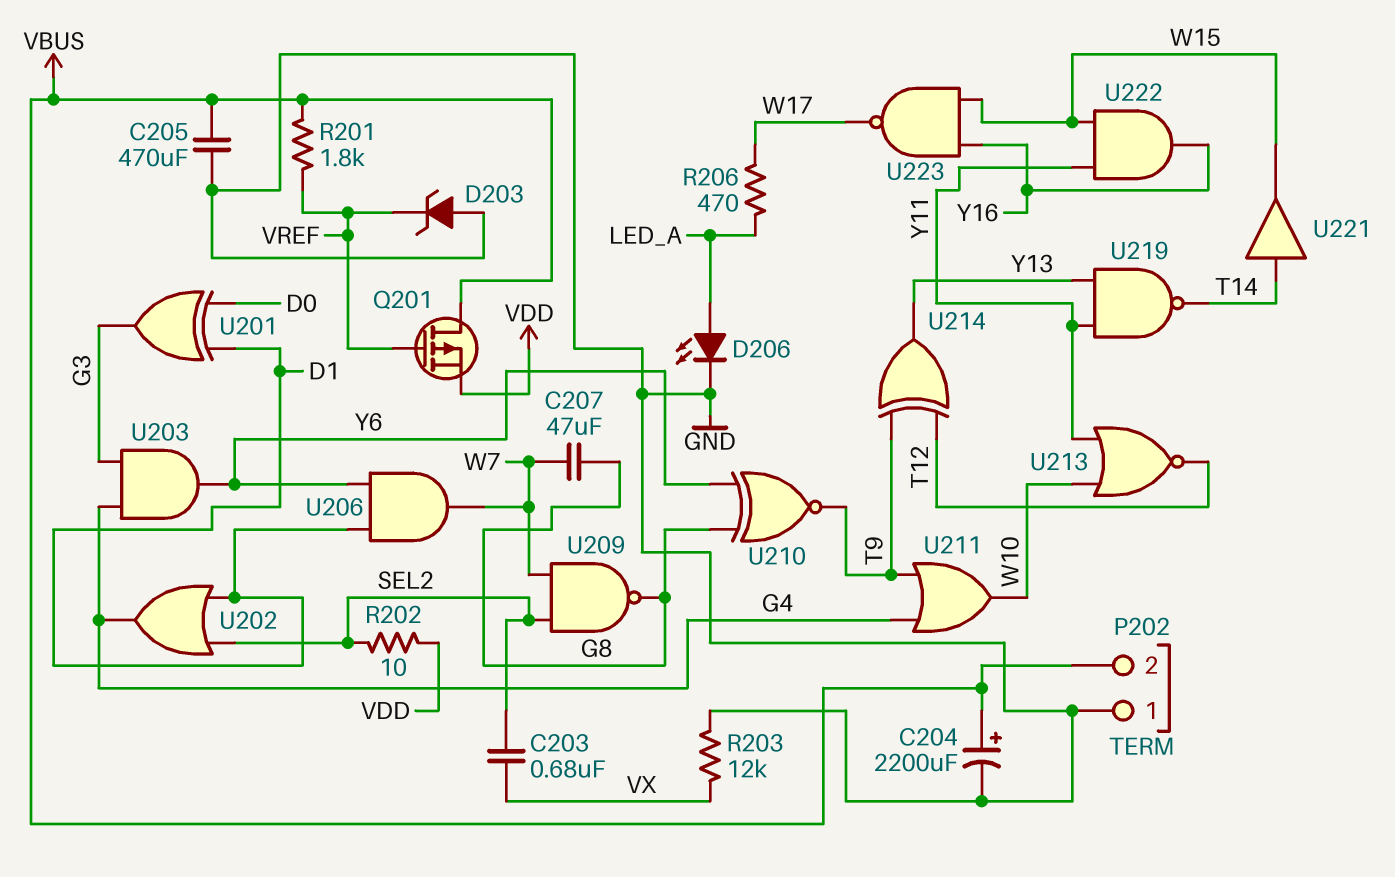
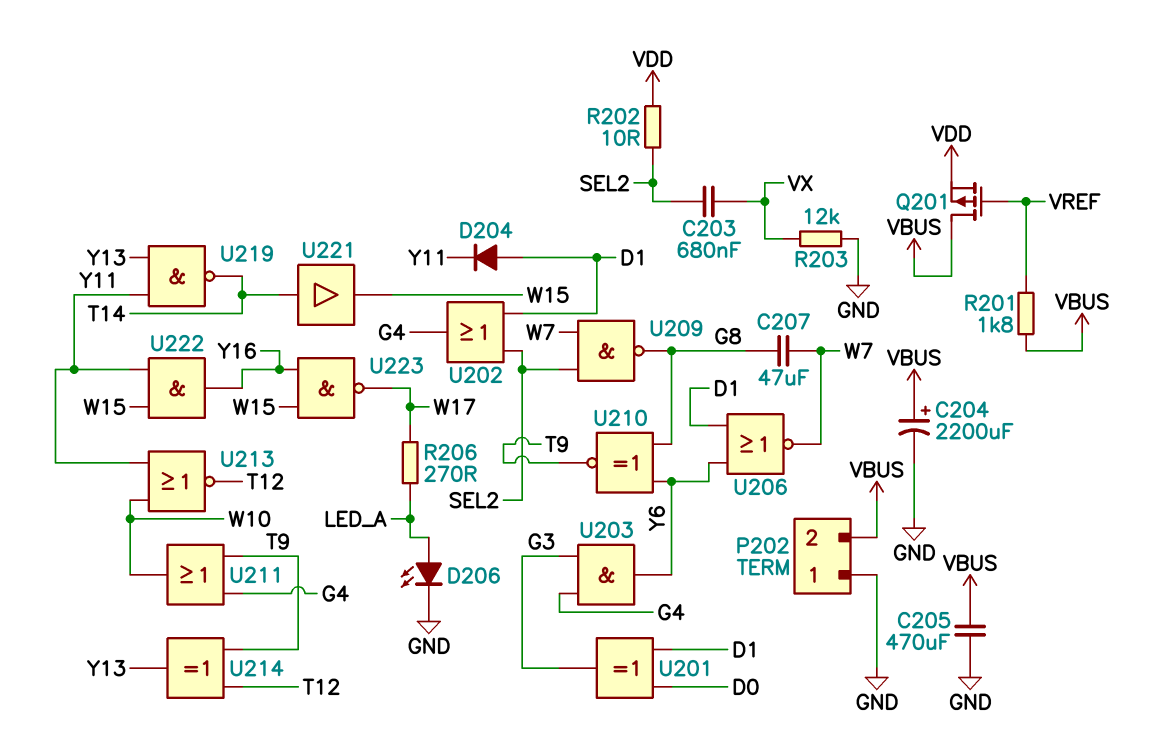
D203: zener (A GND, K VREF) -> none
D204: none -> diode (A D1, K Y11)
R206: 470 (LED_A, W17) -> 270 (LED_A, W17)
U206: AND (in D1, in Y6, out W7) -> NOR (in D1, in Y6, out W7)

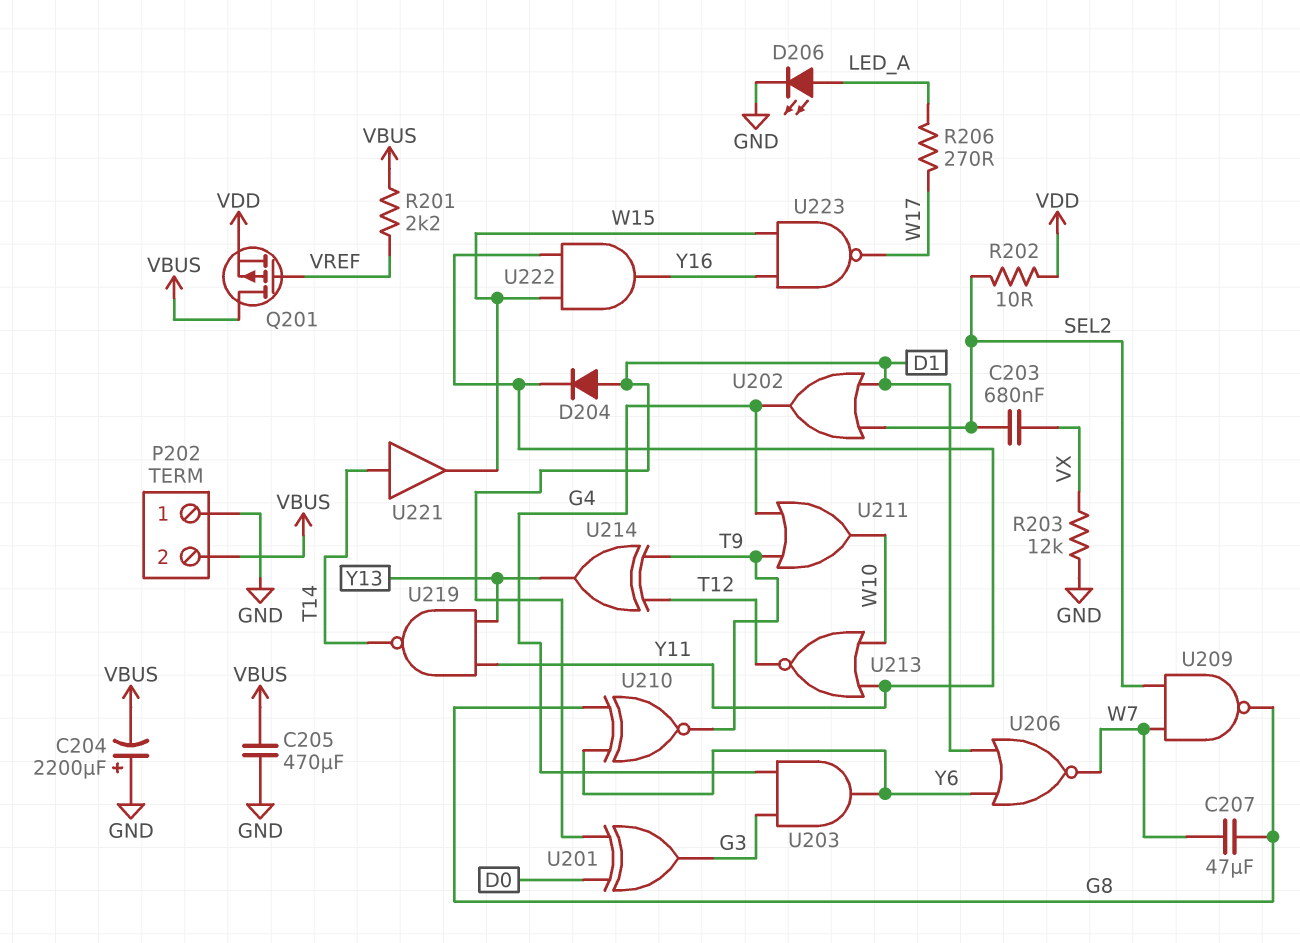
C204: 2200uF (plus VBUS, minus GND) -> 2200uF (plus GND, minus VBUS)
R201: 1.8k (VBUS, VREF) -> 2.2k (VBUS, VREF)

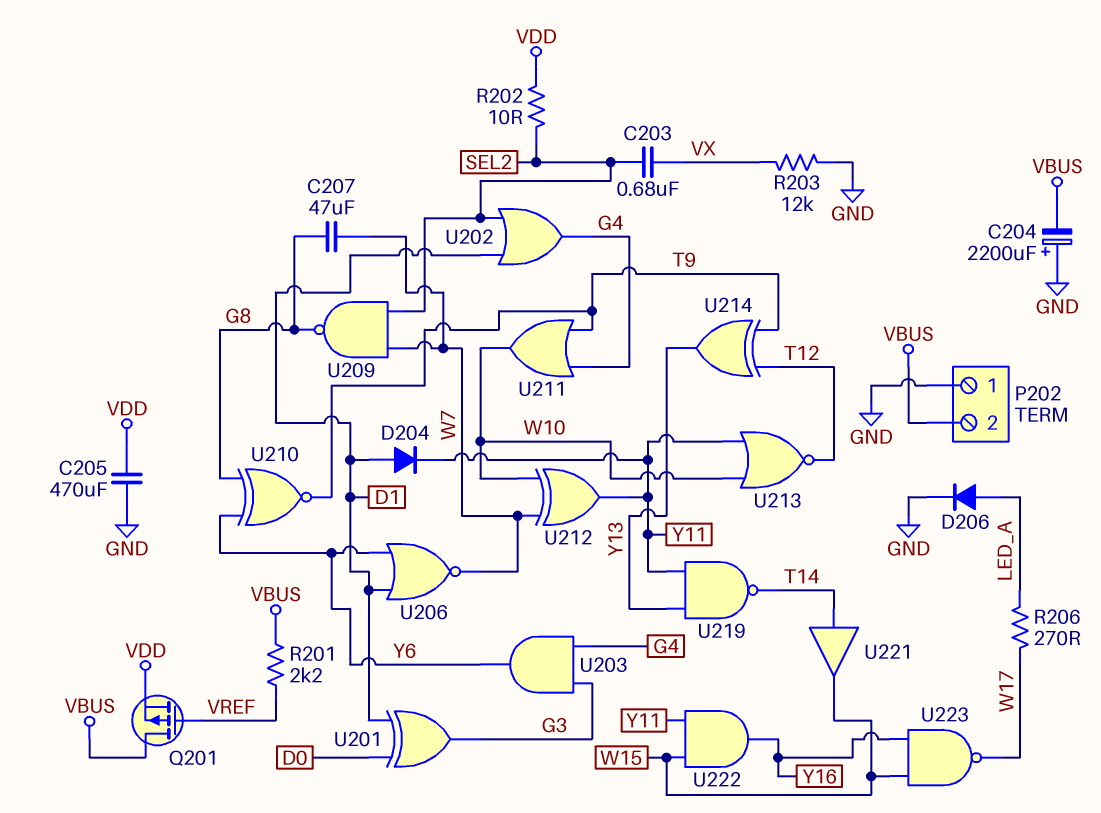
C205: 470uF (GND, VBUS) -> 470uF (GND, VDD)
D206: LED (A LED_A, K GND) -> diode (A LED_A, K GND)
U212: none -> XOR (in W7, in W10, out Y11)

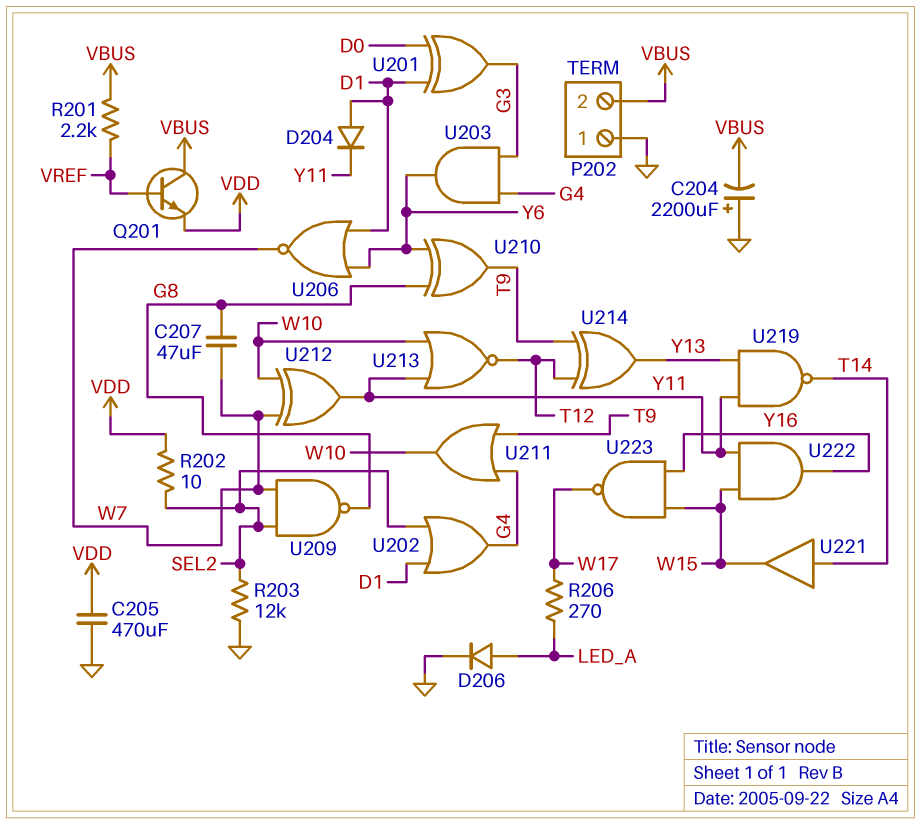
C203: 680nF (SEL2, VX) -> none
Q201: PMOS (G VREF, D VBUS, S VDD) -> NPN (B VREF, C VBUS, E VDD)
R203: 12k (GND, VX) -> 12k (GND, SEL2)
U210: XNOR (in G8, in Y6, out T9) -> XOR (in G8, in Y6, out T9)

